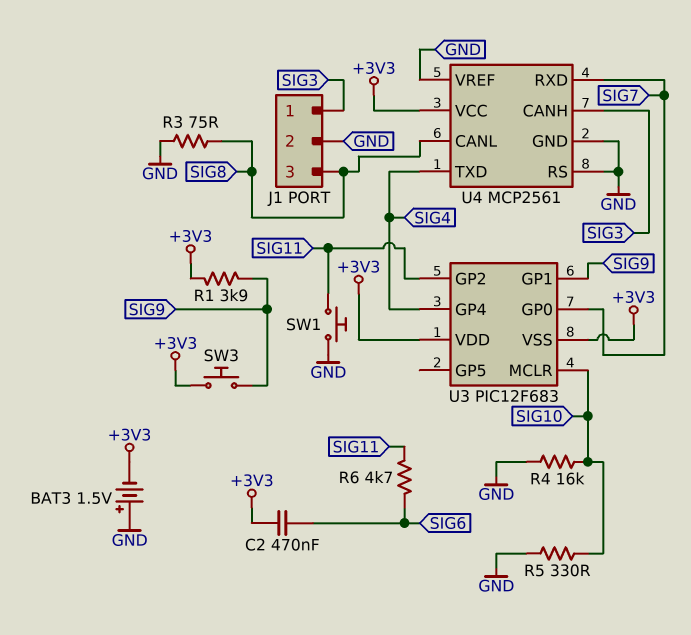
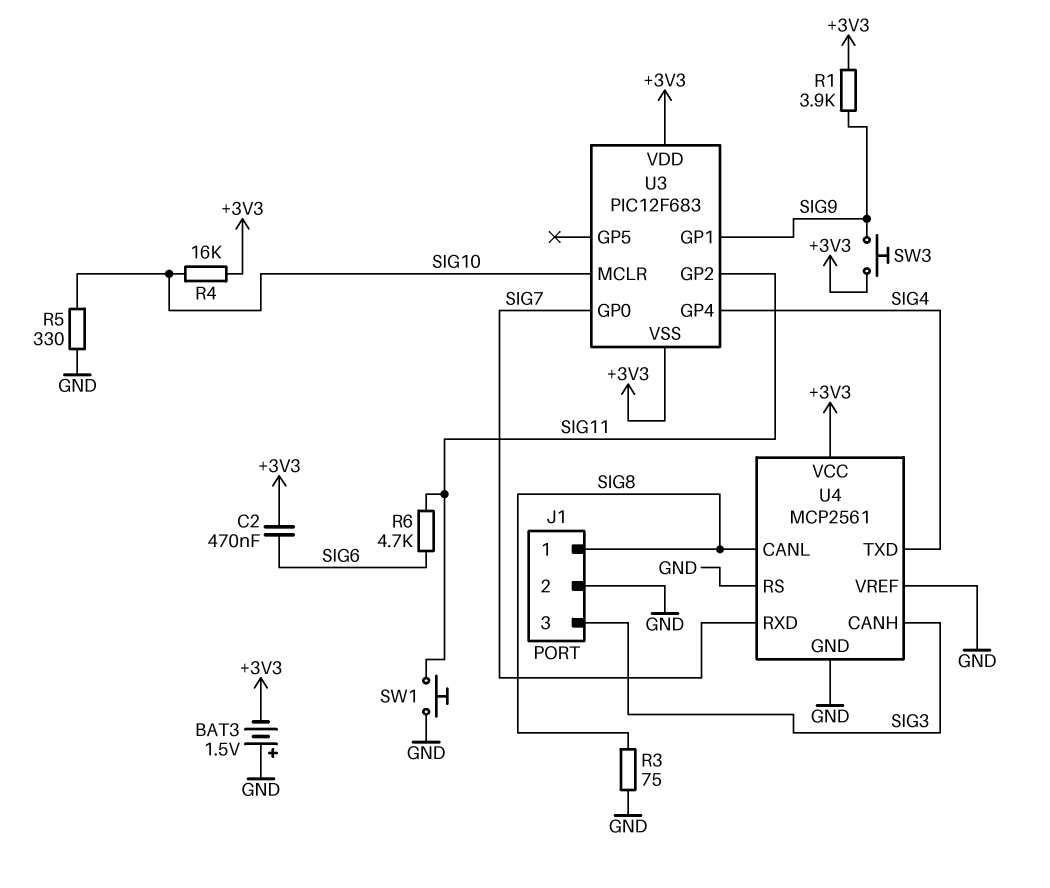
J1 pin 1: SIG3 -> SIG8
J1 pin 3: SIG8 -> SIG3
R4: 16k (GND, SIG10) -> 16k (+3V3, SIG10)

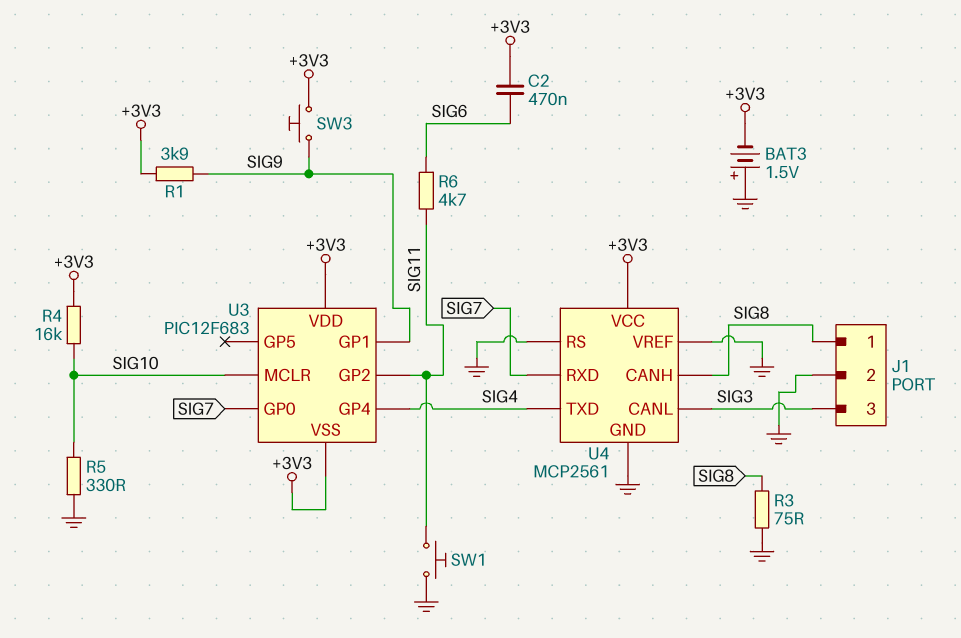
U4 pin CANH: SIG3 -> SIG8
U4 pin CANL: SIG8 -> SIG3

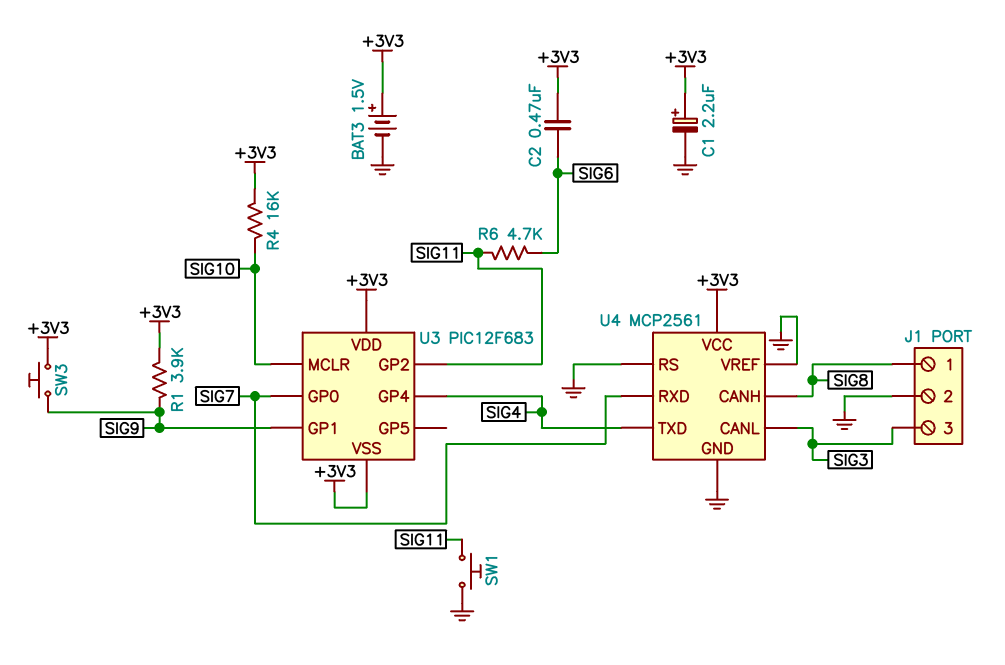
BAT3: 1.5V (plus GND, minus +3V3) -> 1.5V (plus +3V3, minus GND)
C1: none -> 2.2uF (plus +3V3, minus GND)
R3: 75 (GND, SIG8) -> none
R5: 330 (GND, SIG10) -> none

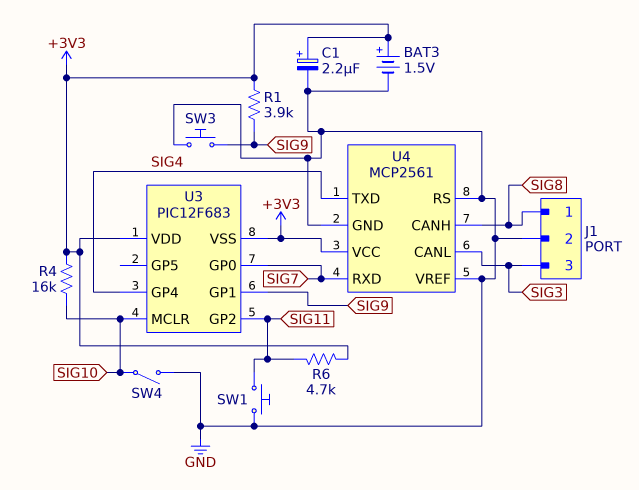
C2: 470nF (+3V3, SIG6) -> none
R6: 4.7k (SIG6, SIG11) -> 4.7k (+3V3, SIG11)
SW3: button (+3V3, SIG9) -> button (GND, SIG9)
SW4: none -> switch (GND, SIG10)

